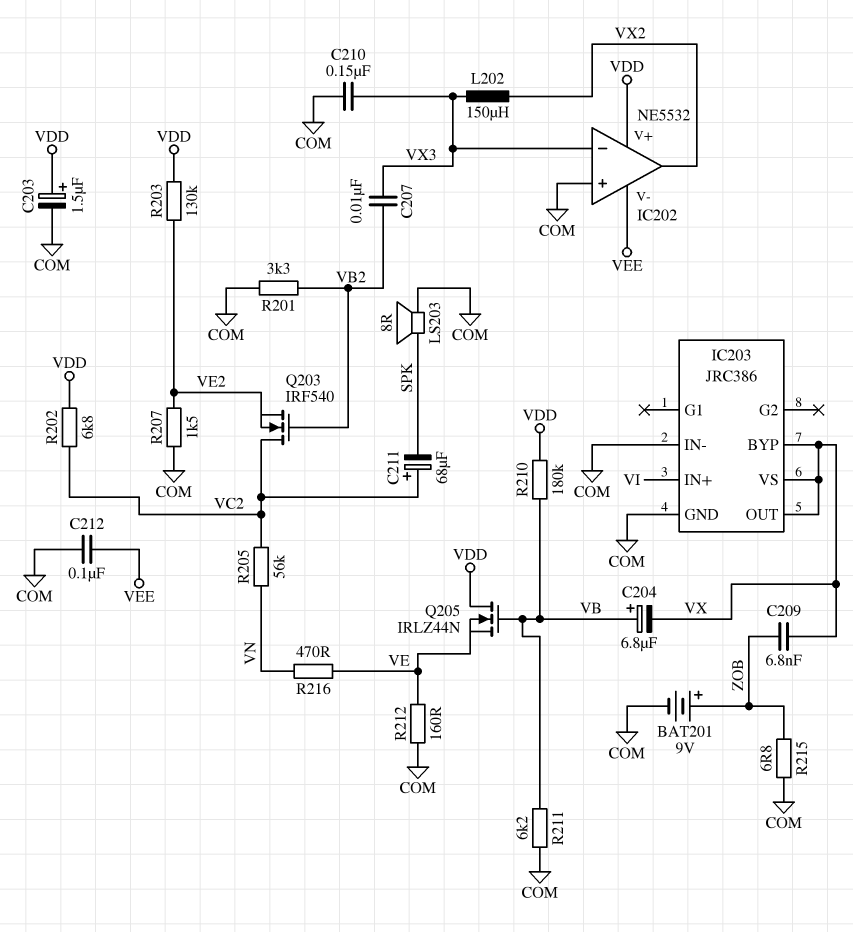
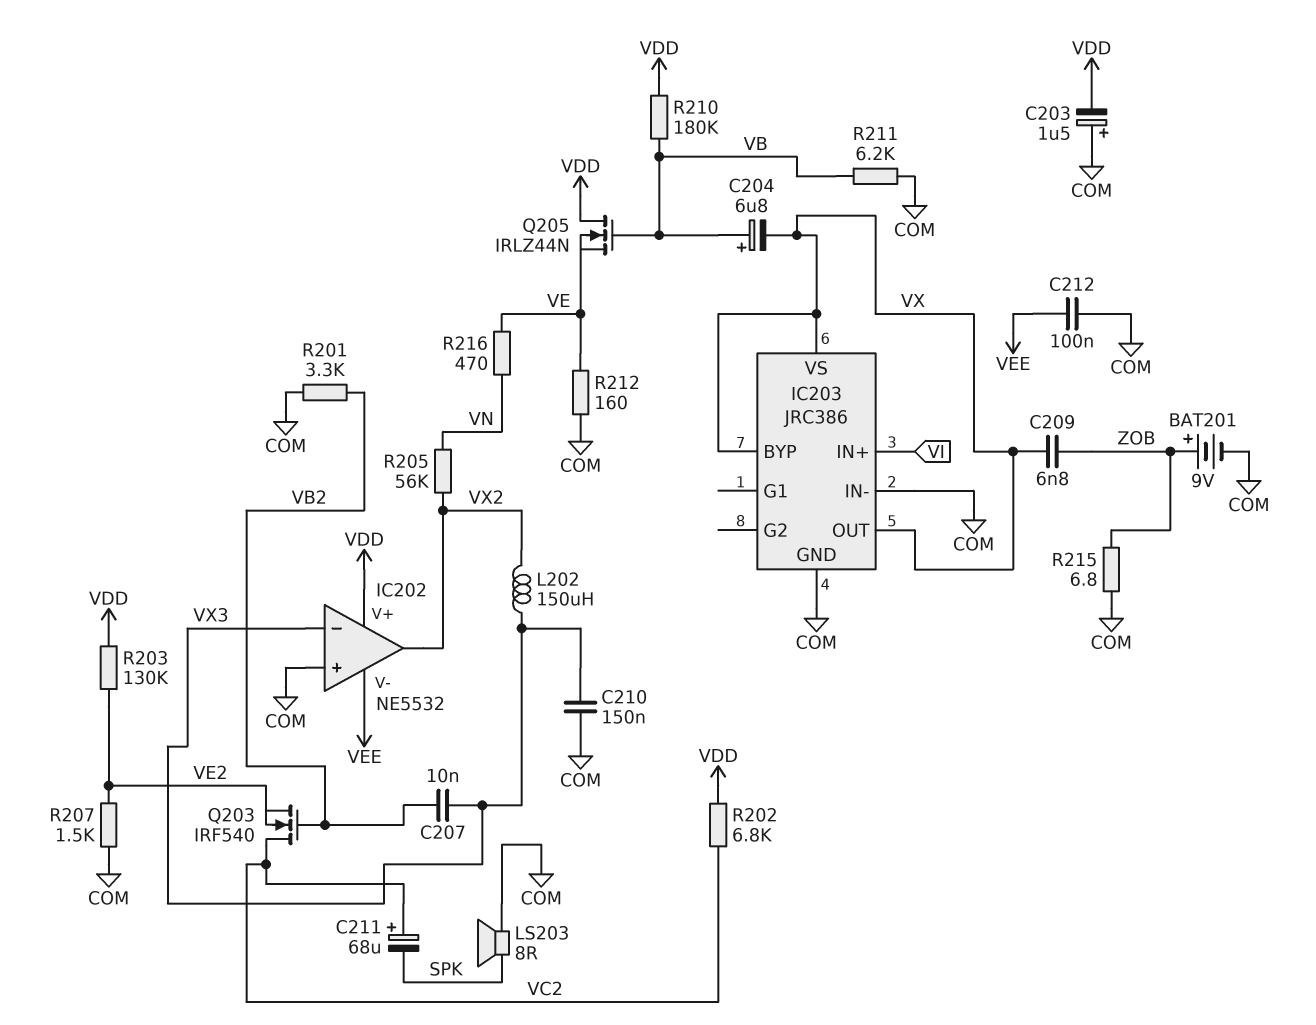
C203: 1.5uF (plus VDD, minus COM) -> 1.5uF (plus COM, minus VDD)
R205: 56k (VC2, VN) -> 56k (VN, VX2)

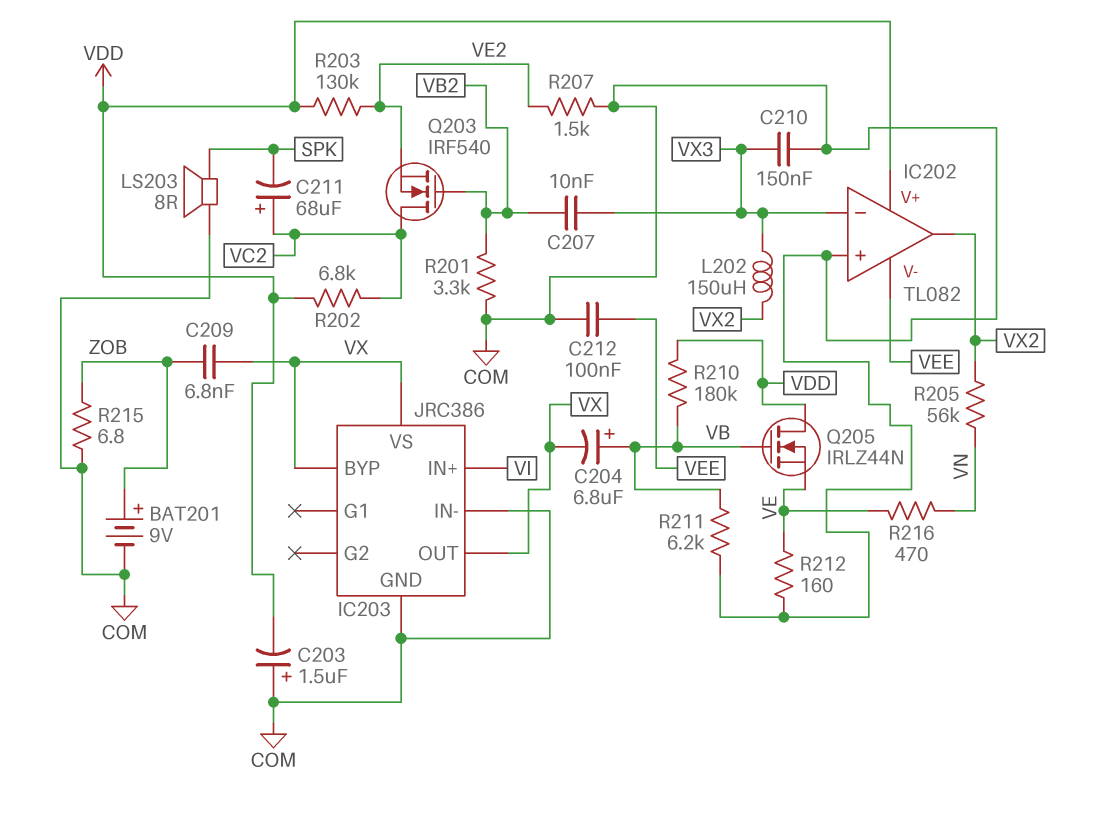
IC202: NE5532 -> TL082

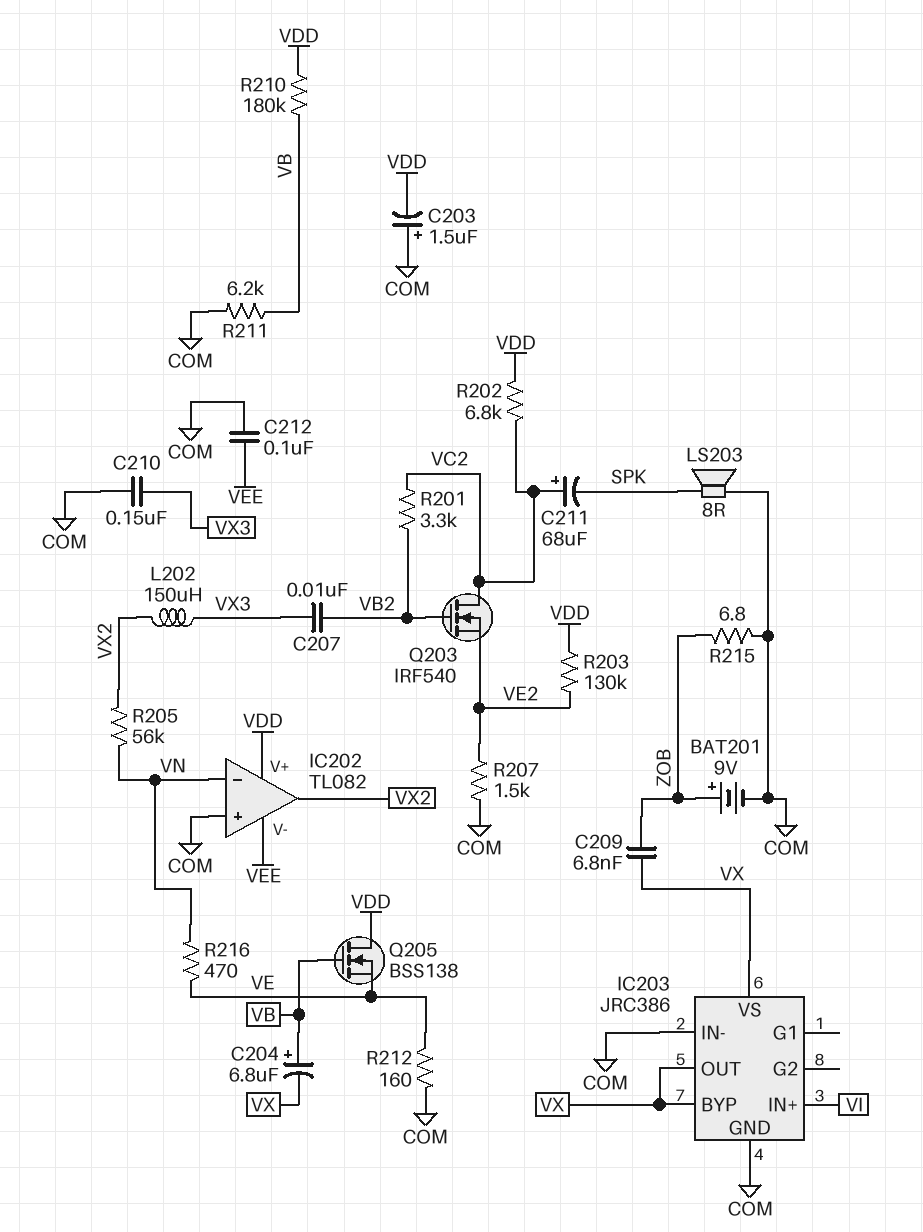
IC202 pin in-: VX3 -> VN
Q205: NMOS IRLZ44N (G VB, D VDD, S VE) -> NMOS BSS138 (G VB, D VDD, S VE)
R201: 3.3k (COM, VB2) -> 3.3k (VB2, VC2)

